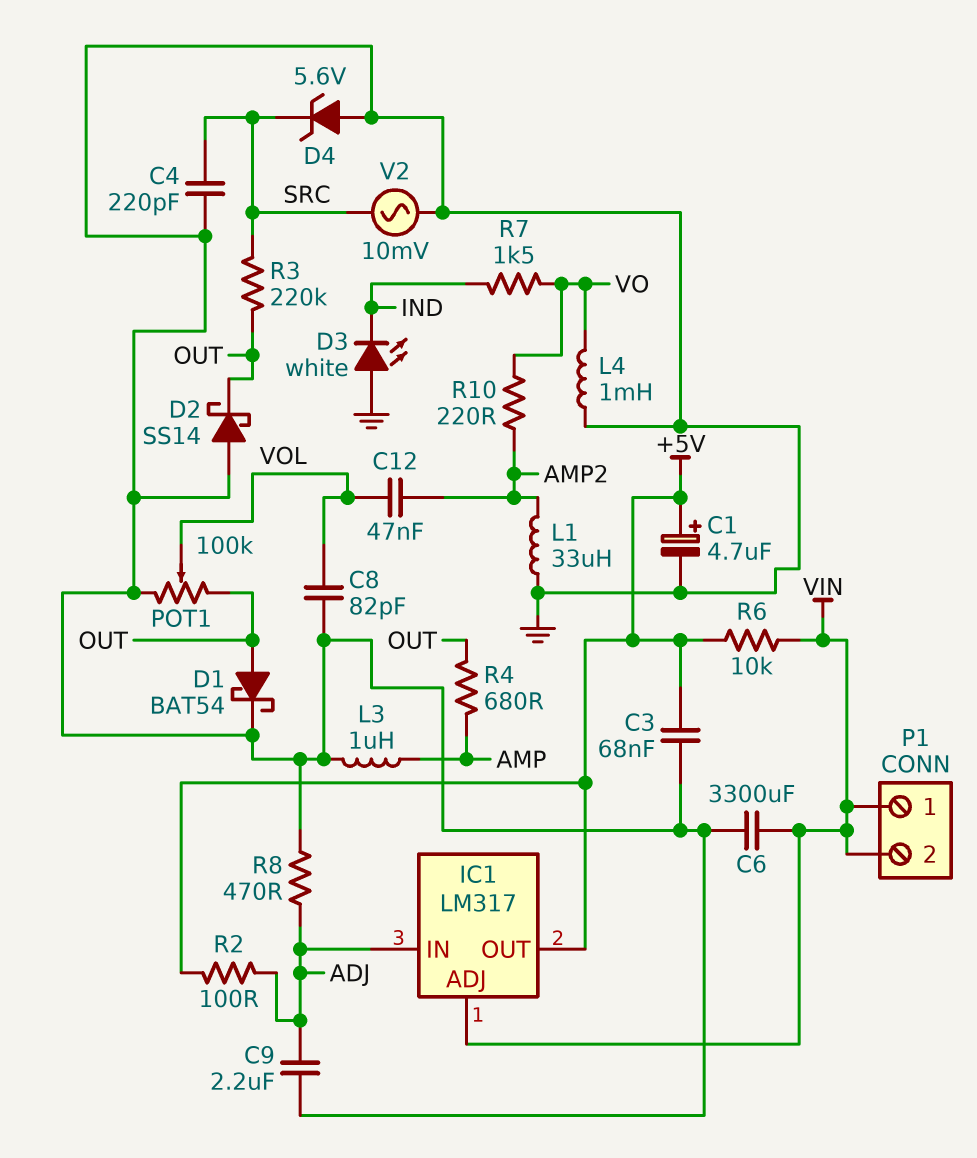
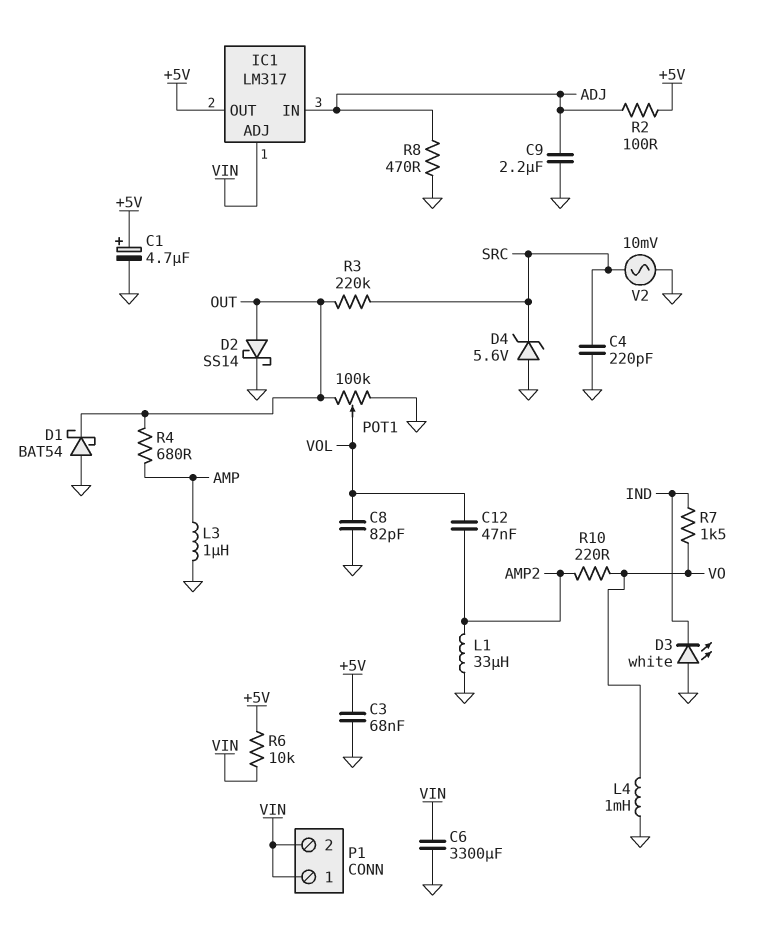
D1: schottky BAT54 (A OUT, K GND) -> schottky BAT54 (A GND, K OUT)
D2: schottky SS14 (A GND, K OUT) -> schottky SS14 (A OUT, K GND)

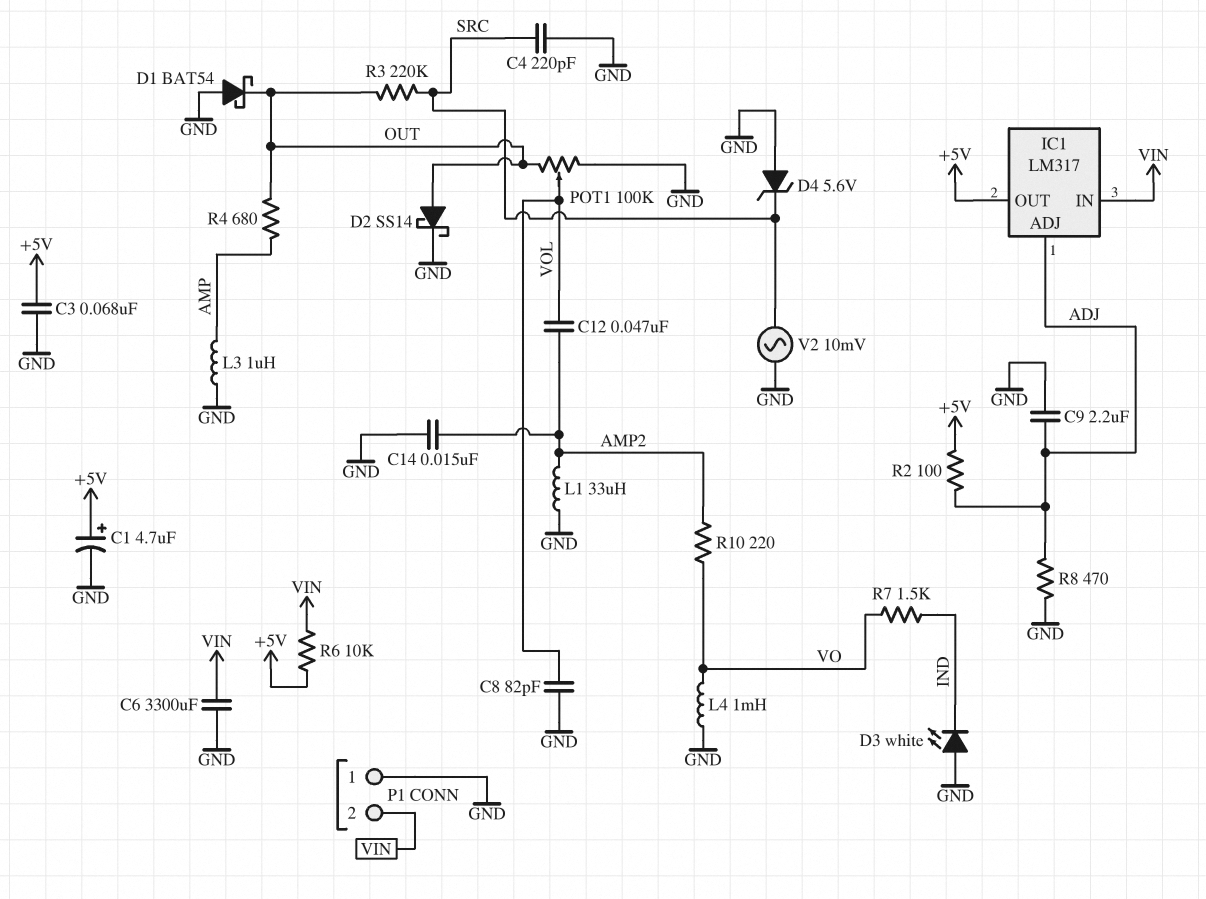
C14: none -> 15nF (AMP2, GND)
IC1 pin ADJ: VIN -> ADJ
IC1 pin IN: ADJ -> VIN
P1 pin 1: VIN -> GND

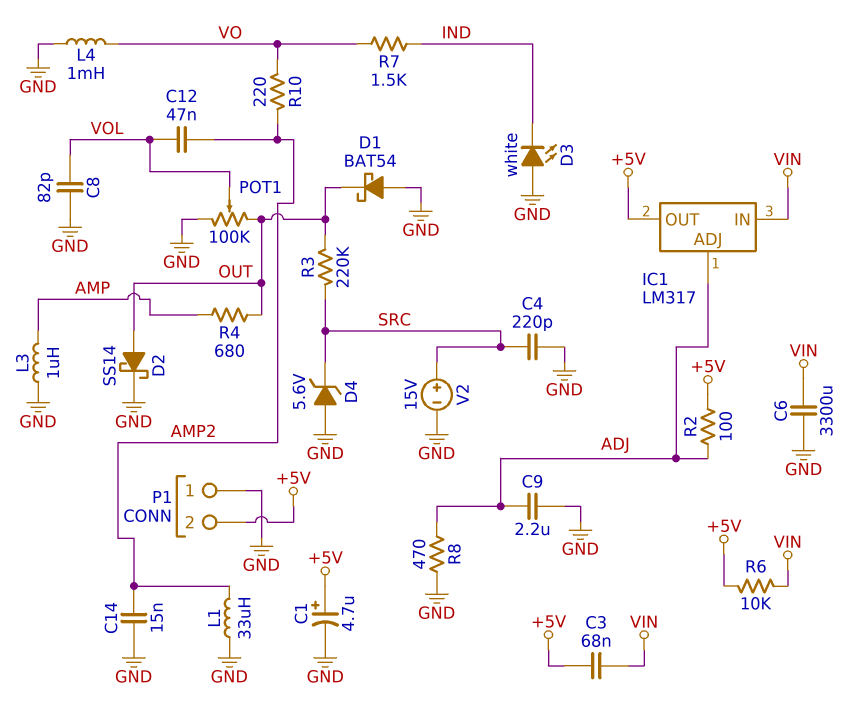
C3: 68nF (+5V, GND) -> 68nF (+5V, VIN)
P1 pin 2: VIN -> +5V
V2: AC 10mV (GND, SRC) -> 15V (plus SRC, minus GND)

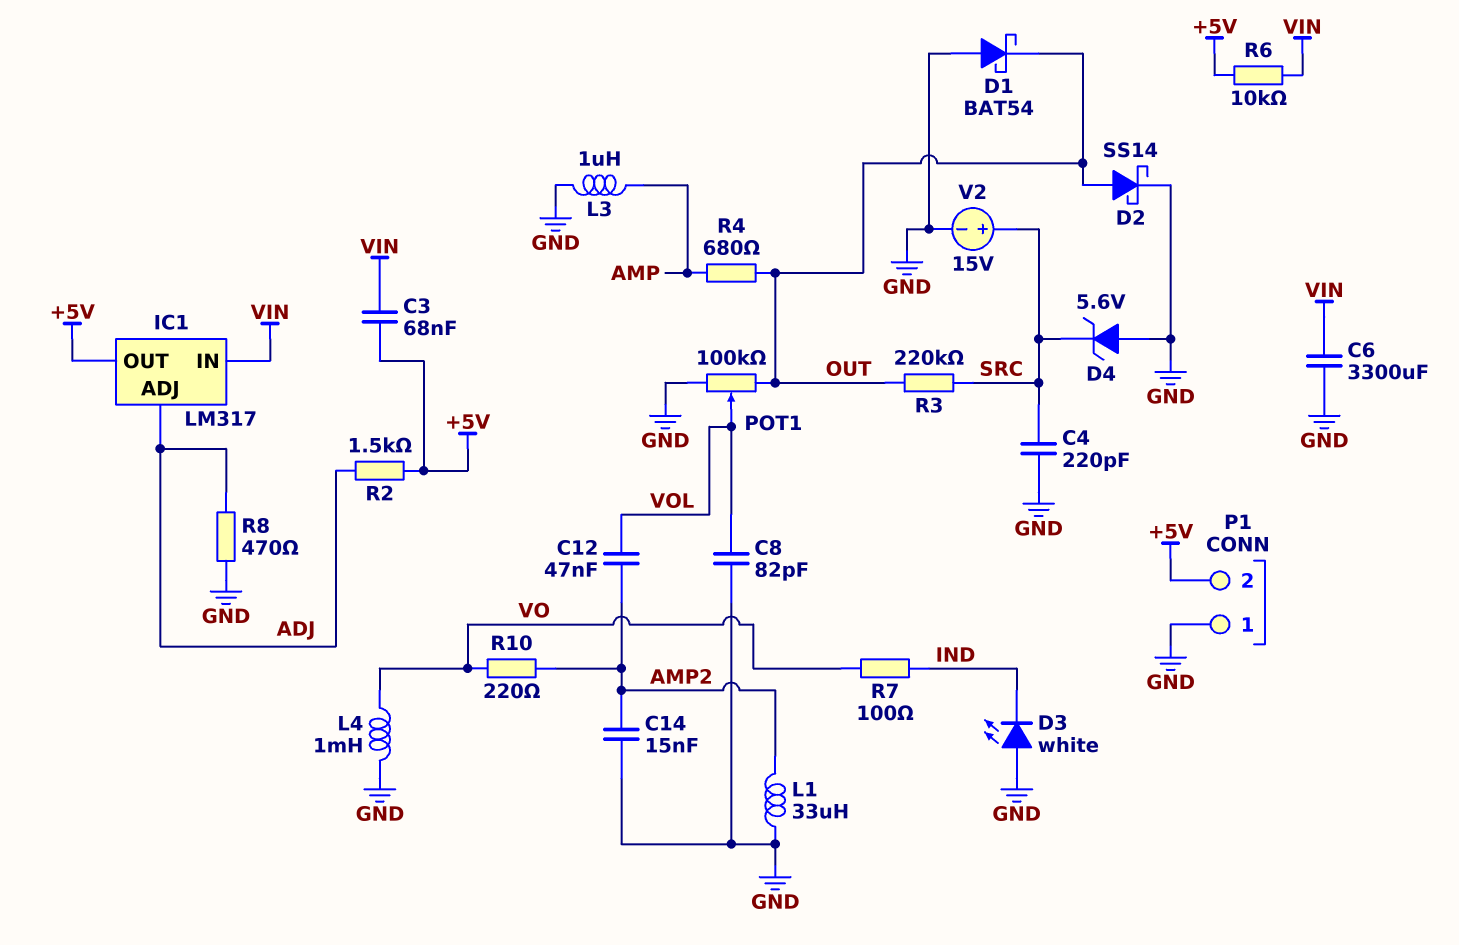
C1: 4.7uF (plus +5V, minus GND) -> none
C9: 2.2uF (ADJ, GND) -> none
R2: 100 (+5V, ADJ) -> 1.5k (+5V, ADJ)
R7: 1.5k (IND, VO) -> 100 (IND, VO)

